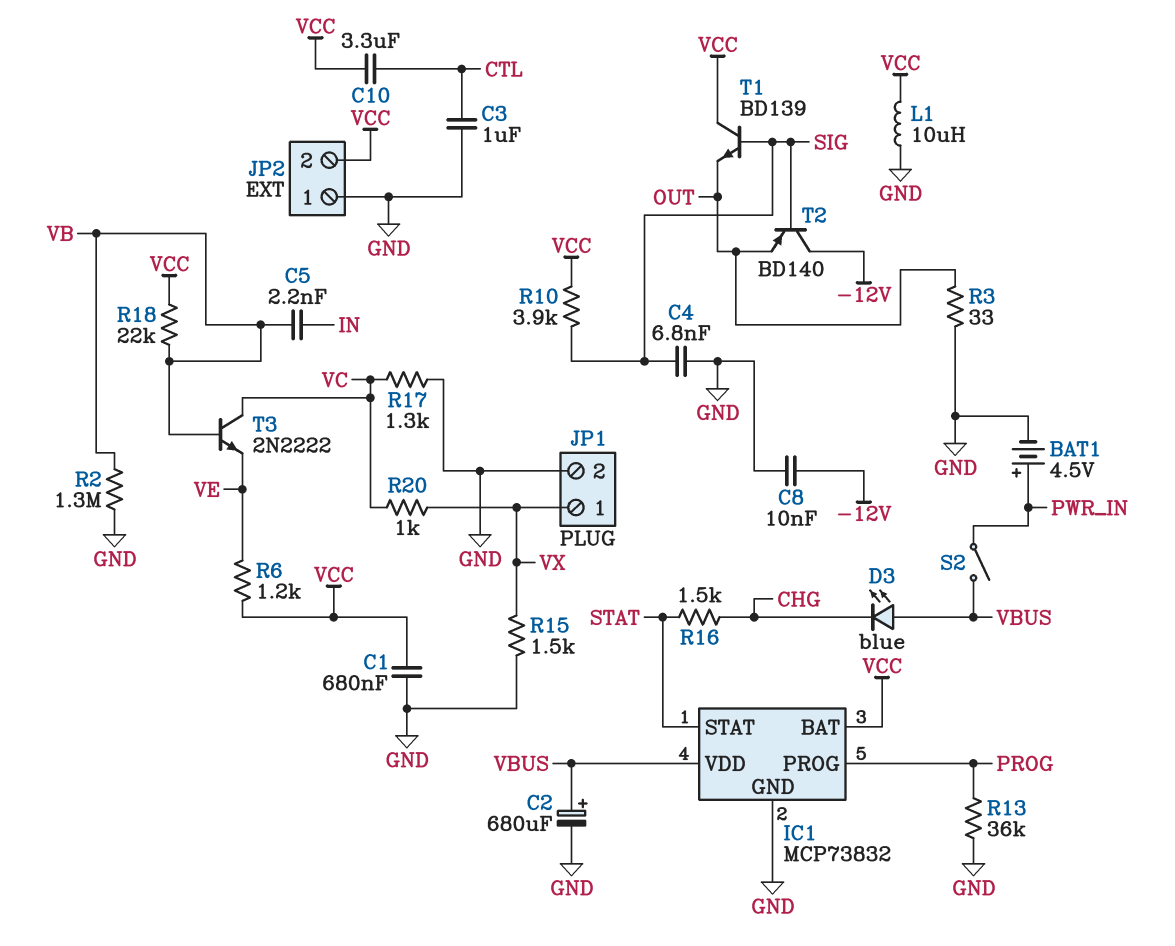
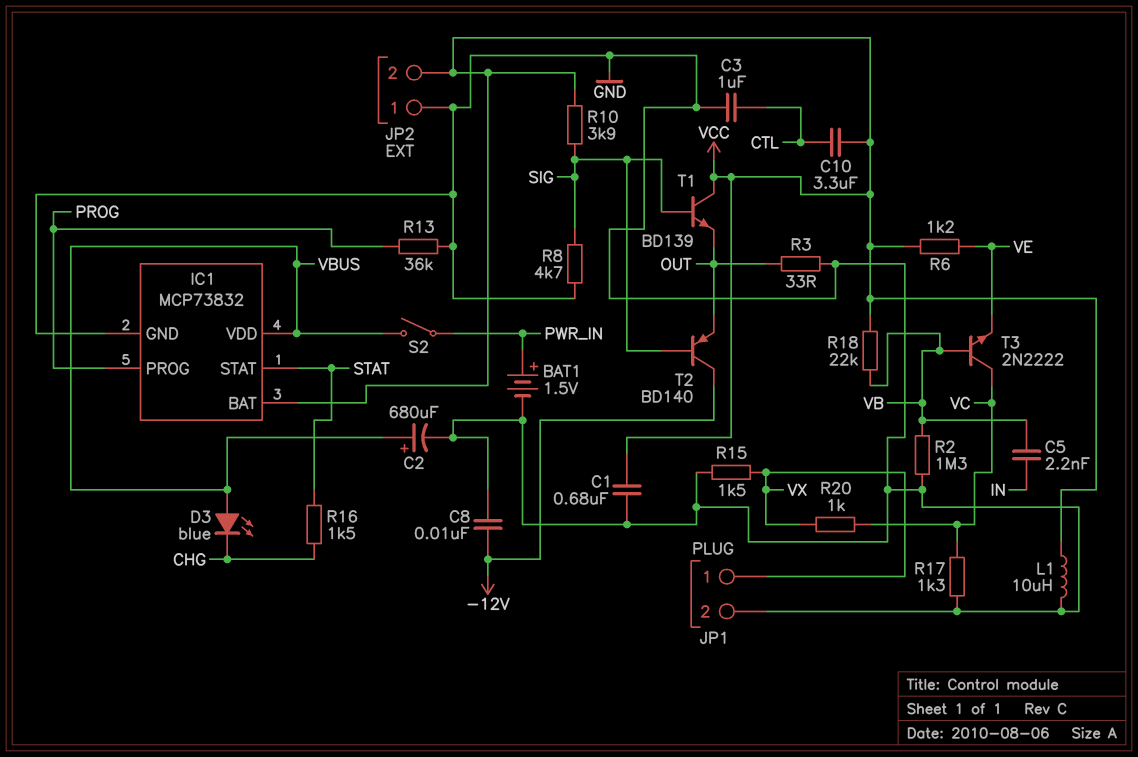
BAT1: 4.5V (plus PWR_IN, minus GND) -> 1.5V (plus PWR_IN, minus GND)
C4: 6.8nF (GND, SIG) -> none
R8: none -> 4.7k (GND, SIG)

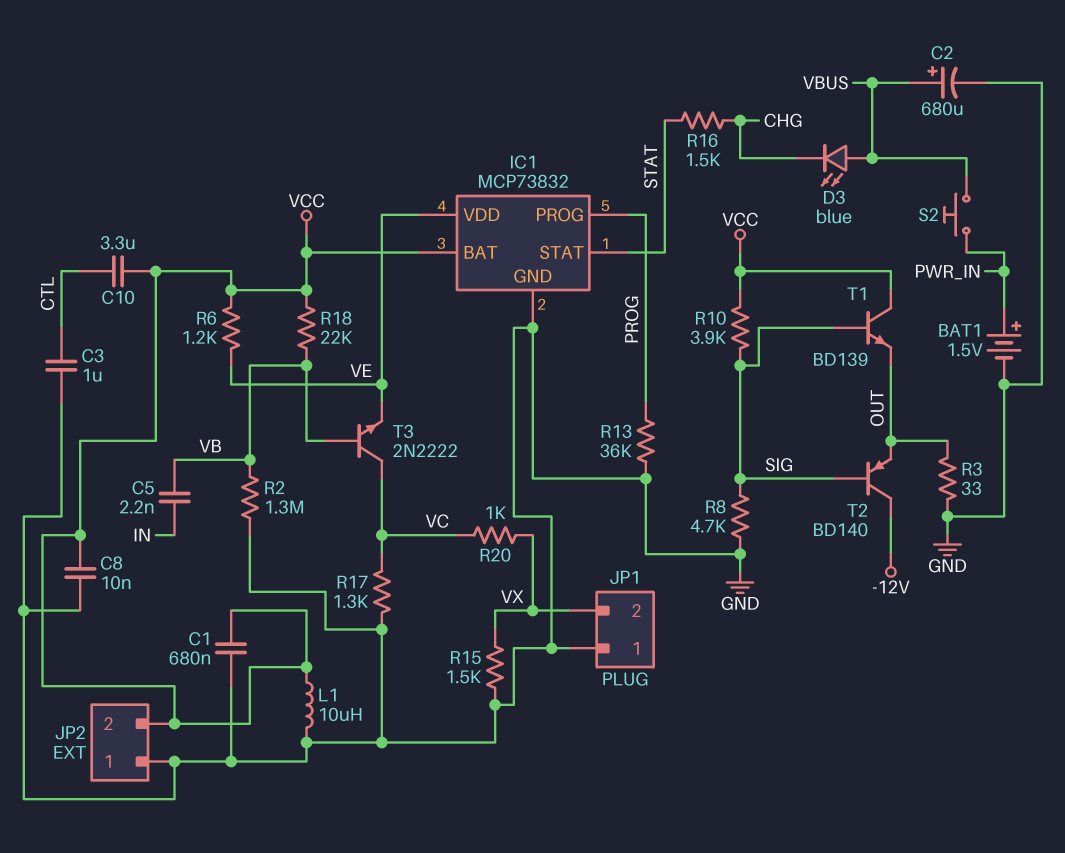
C8: 10nF (-12V, GND) -> 10nF (GND, VCC)
IC1 pin VDD: VBUS -> VE
JP1 pin 1: VX -> GND
JP1 pin 2: GND -> VX
S2: switch (PWR_IN, VBUS) -> button (PWR_IN, VBUS)

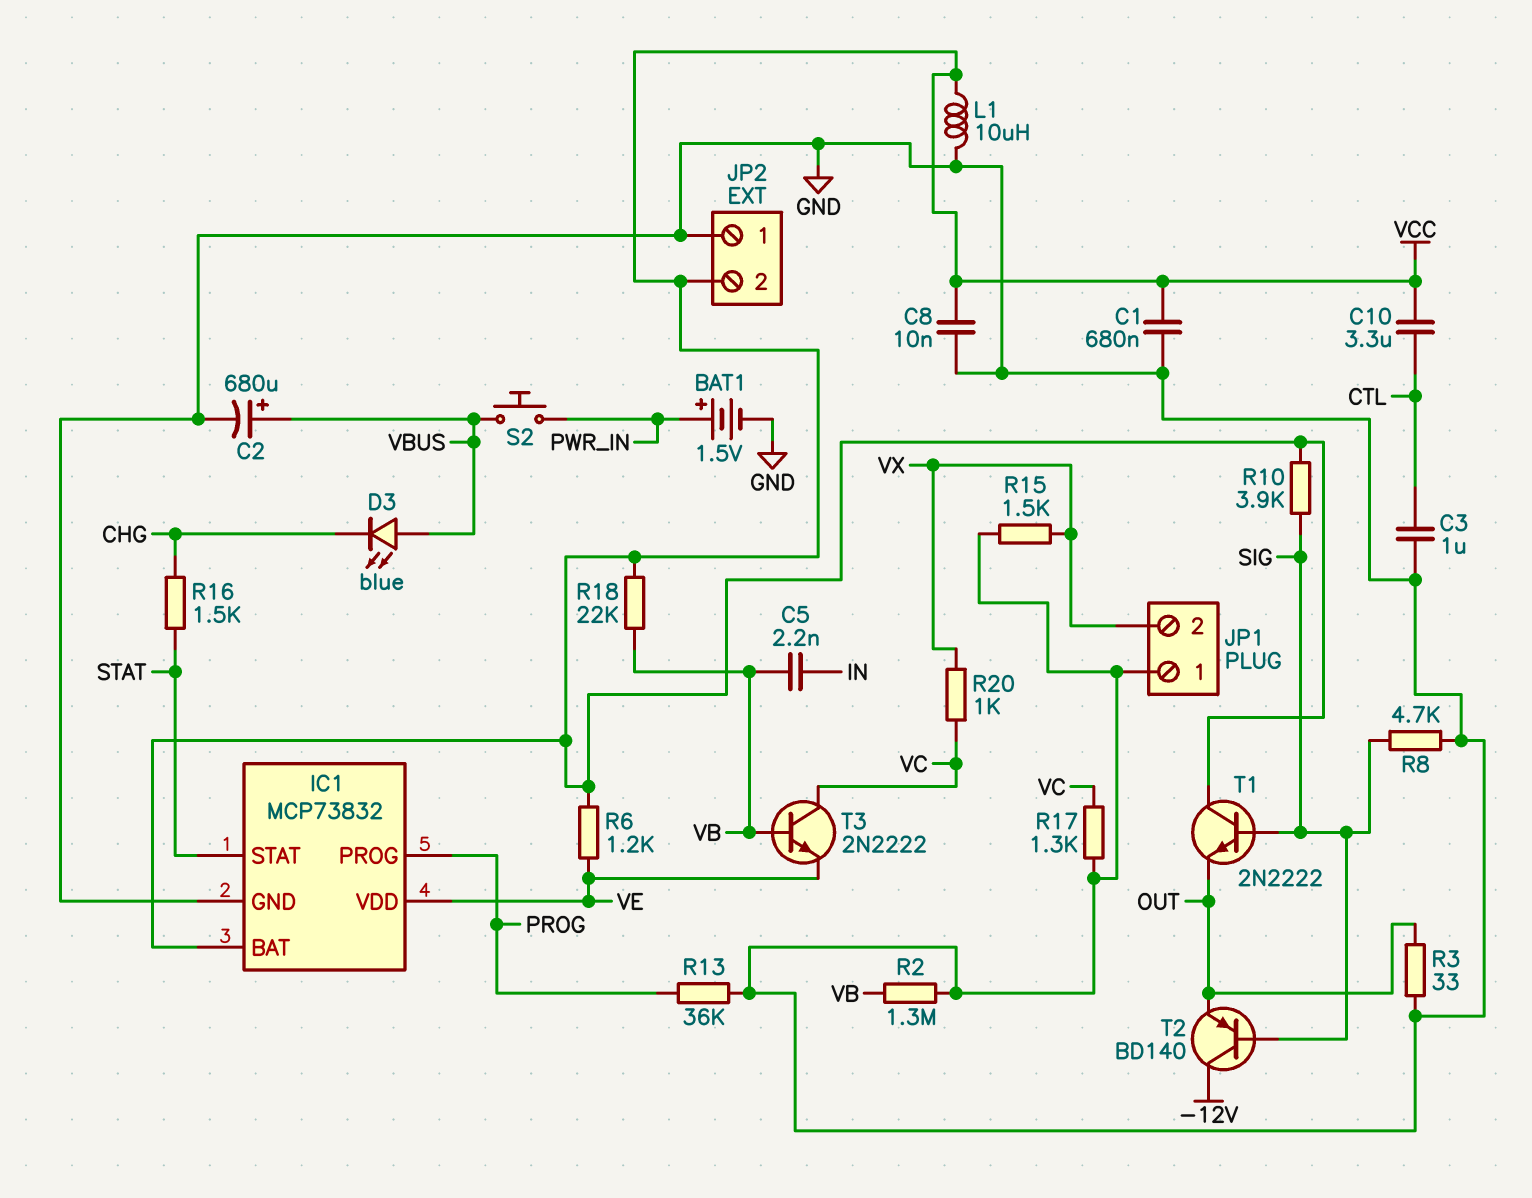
T1: NPN BD139 (B SIG, C VCC, E OUT) -> NPN 2N2222 (B SIG, C VCC, E OUT)

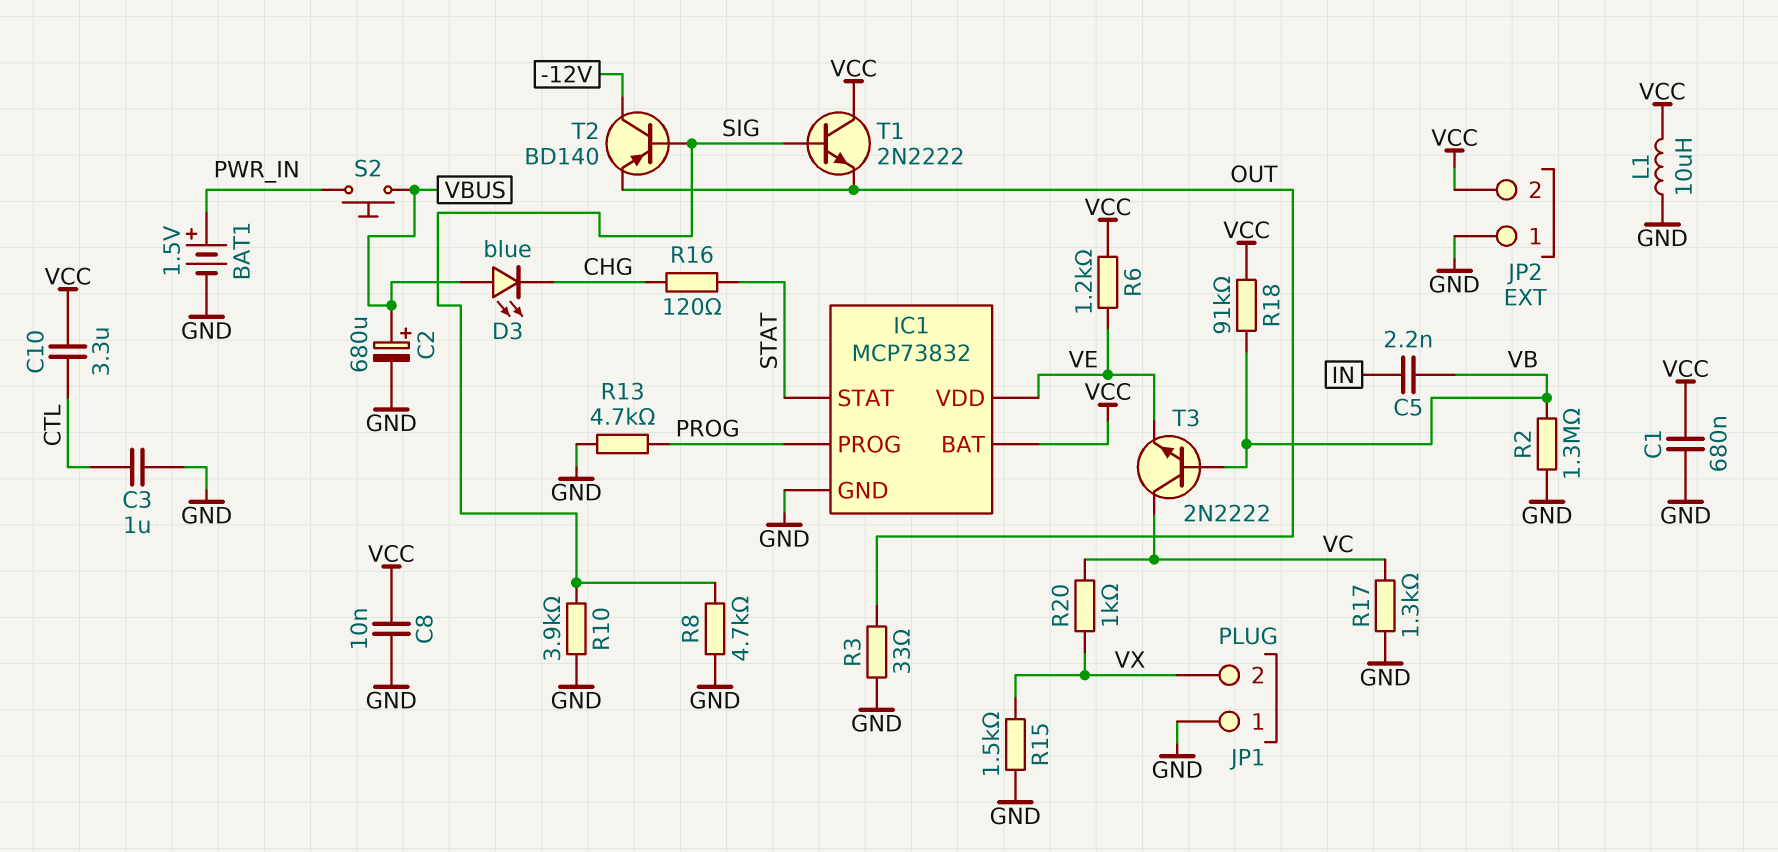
R10: 3.9k (SIG, VCC) -> 3.9k (GND, SIG)
R13: 36k (GND, PROG) -> 4.7k (GND, PROG)
R16: 1.5k (CHG, STAT) -> 120 (CHG, STAT)
R18: 22k (VB, VCC) -> 91k (VB, VCC)

